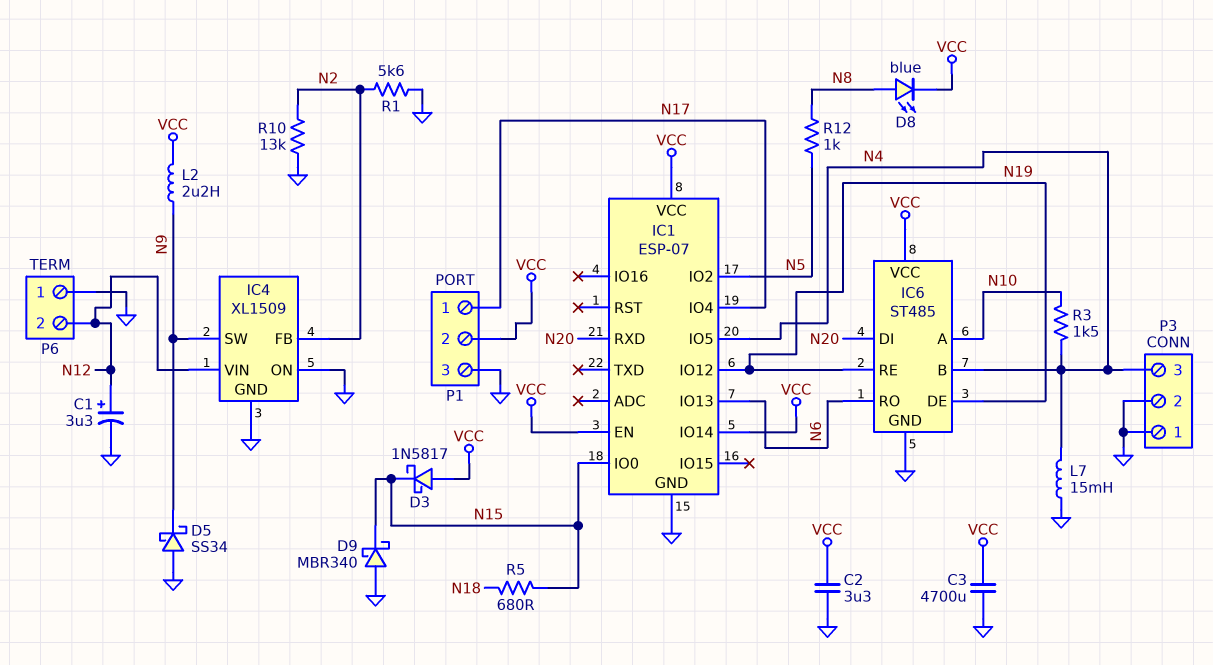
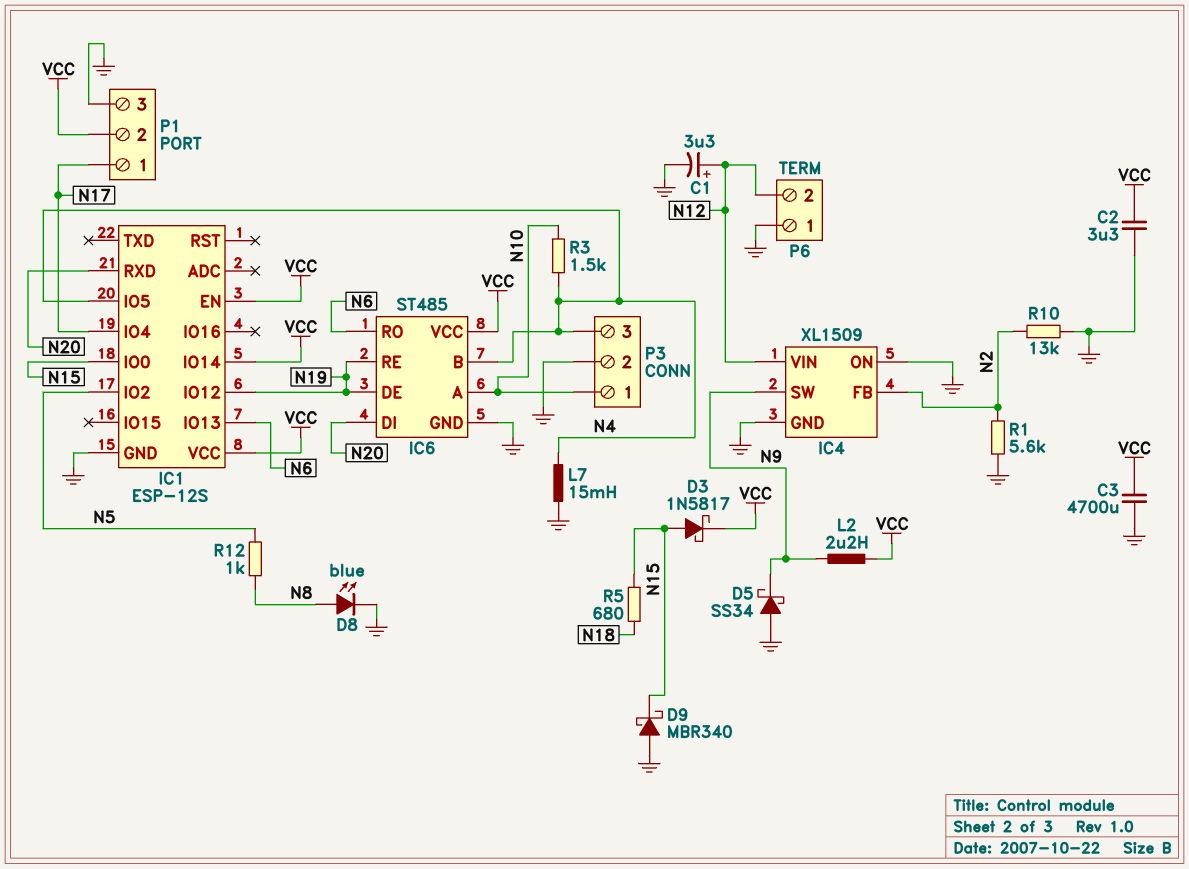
D3: schottky 1N5817 (A VCC, K N15) -> schottky 1N5817 (A N15, K VCC)
D8: LED blue (A N8, K VCC) -> LED blue (A N8, K GND)
IC1: ESP-07 -> ESP-12S
P3 pin 1: GND -> N10

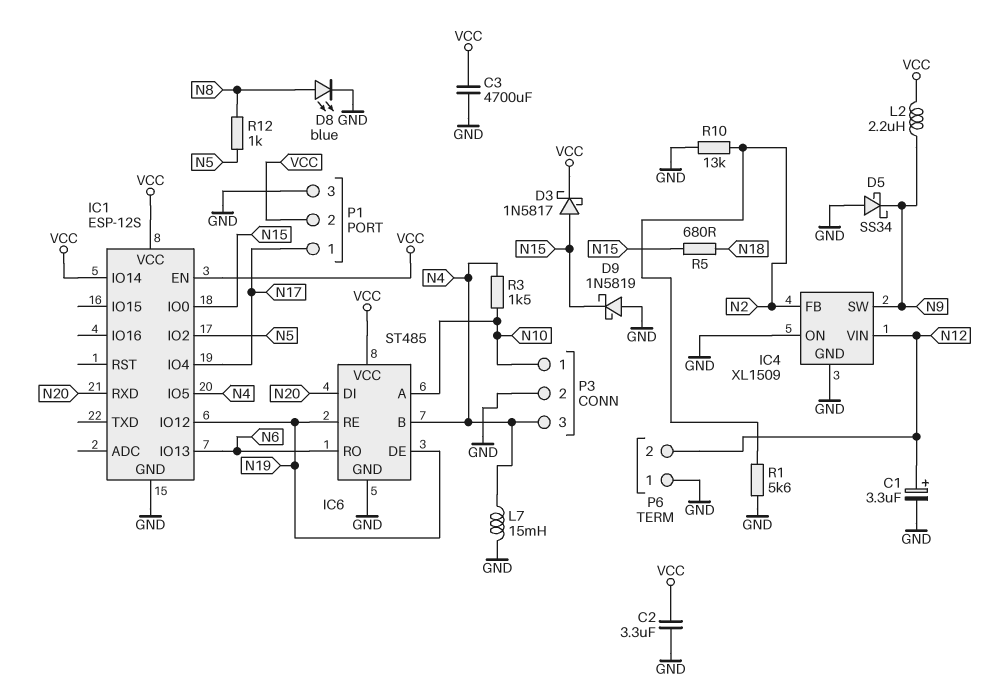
D9: schottky MBR340 (A GND, K N15) -> schottky 1N5819 (A GND, K N15)

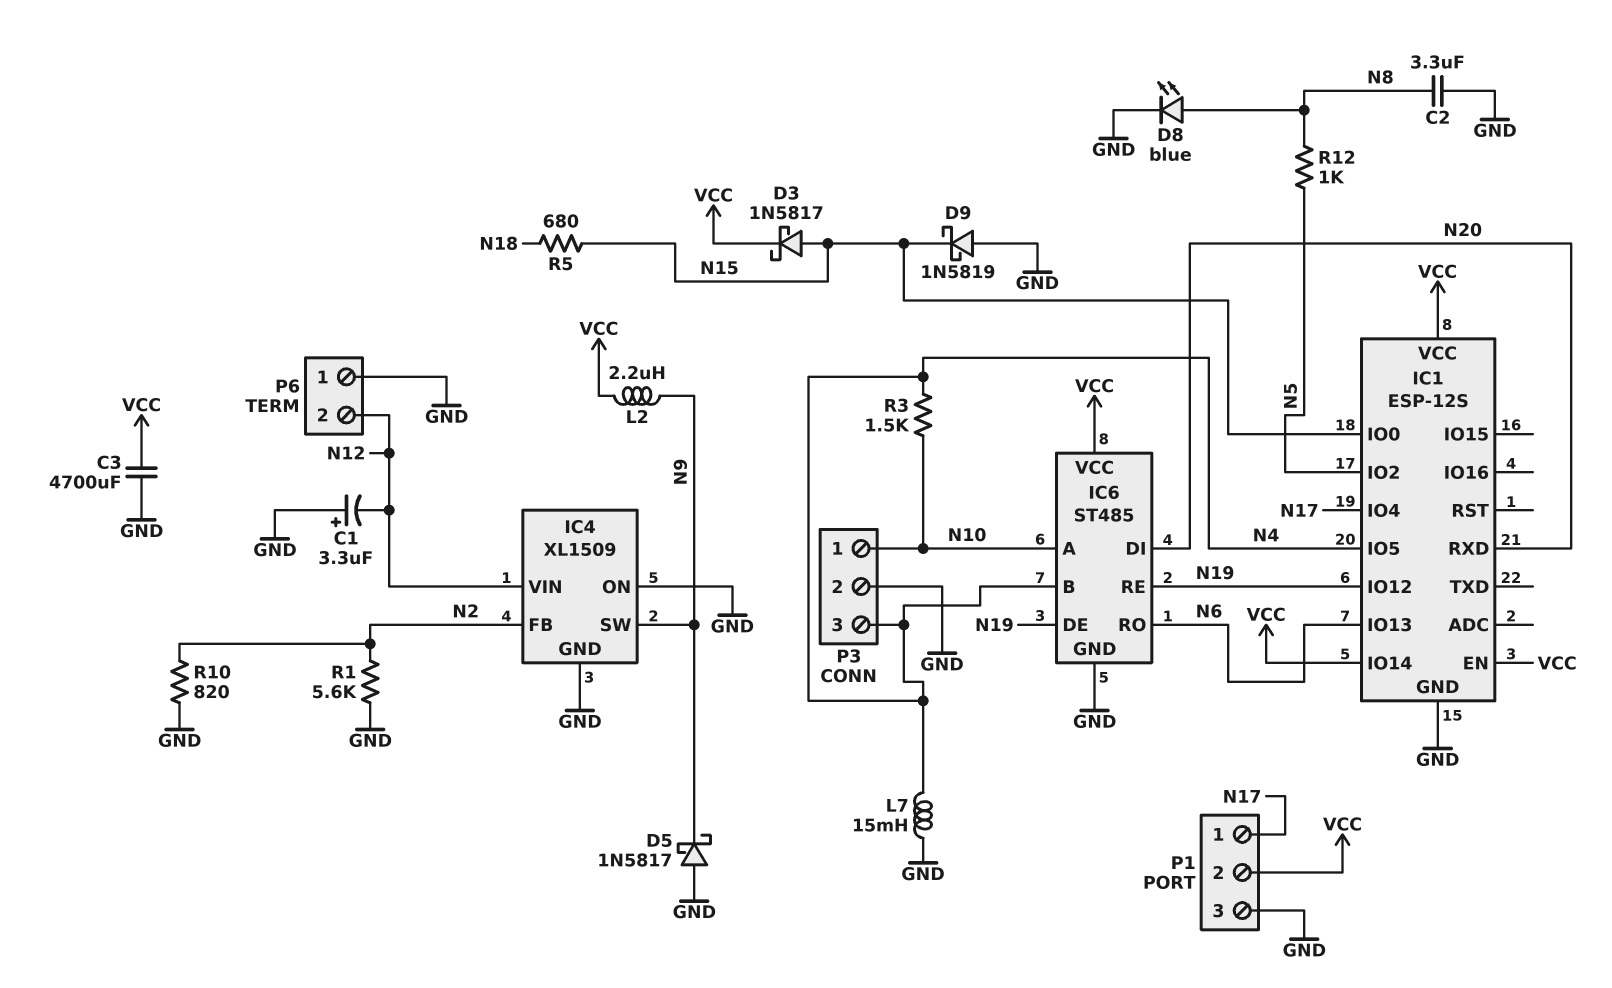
C1: 3.3uF (plus N12, minus GND) -> 3.3uF (plus GND, minus N12)
C2: 3.3uF (GND, VCC) -> 3.3uF (GND, N8)
D5: schottky SS34 (A GND, K N9) -> schottky 1N5817 (A GND, K N9)
R10: 13k (GND, N2) -> 820 (GND, N2)

